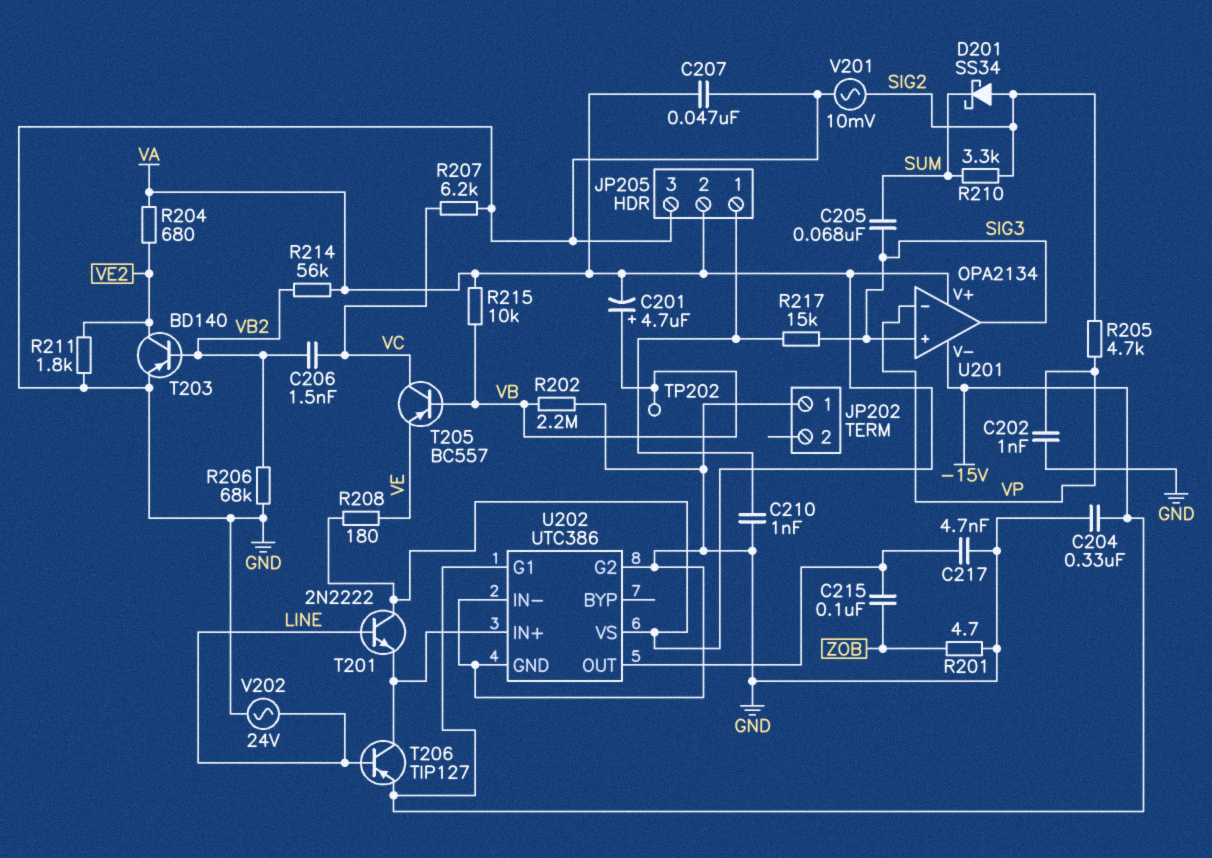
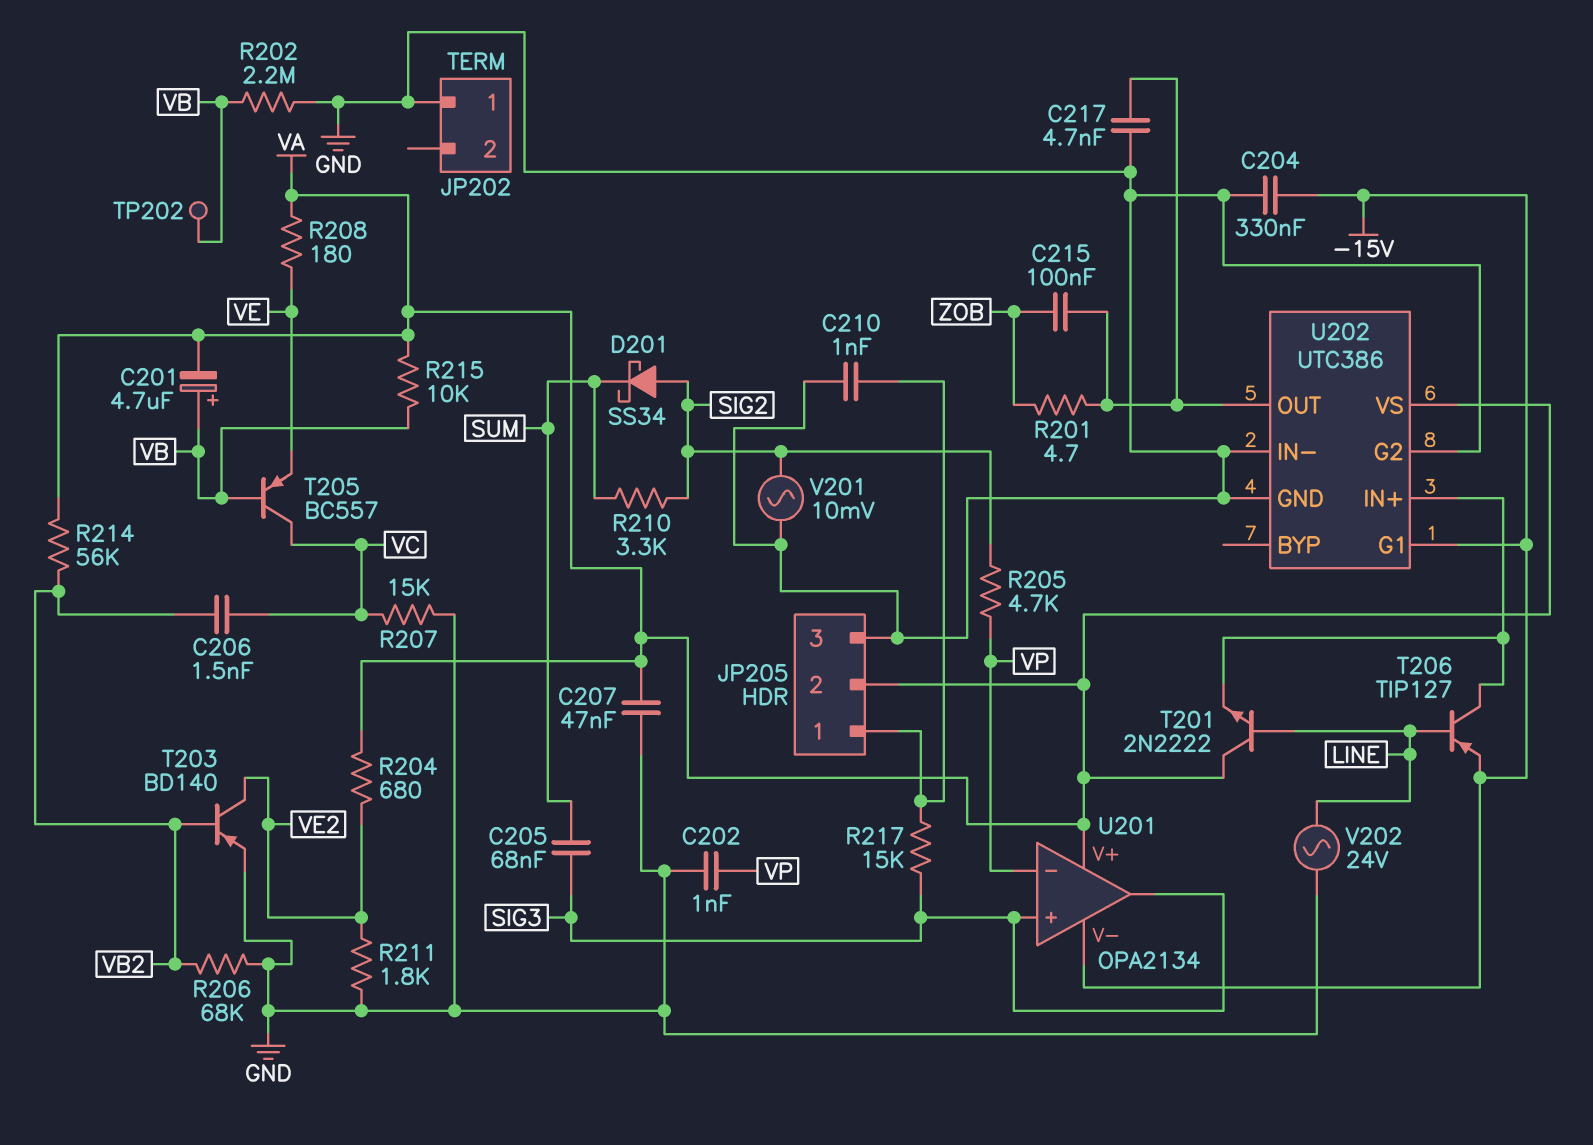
R201: 4.7 (GND, ZOB) -> 4.7 (U202/OUT, ZOB)
R207: 6.2k (GND, VC) -> 15k (GND, VC)

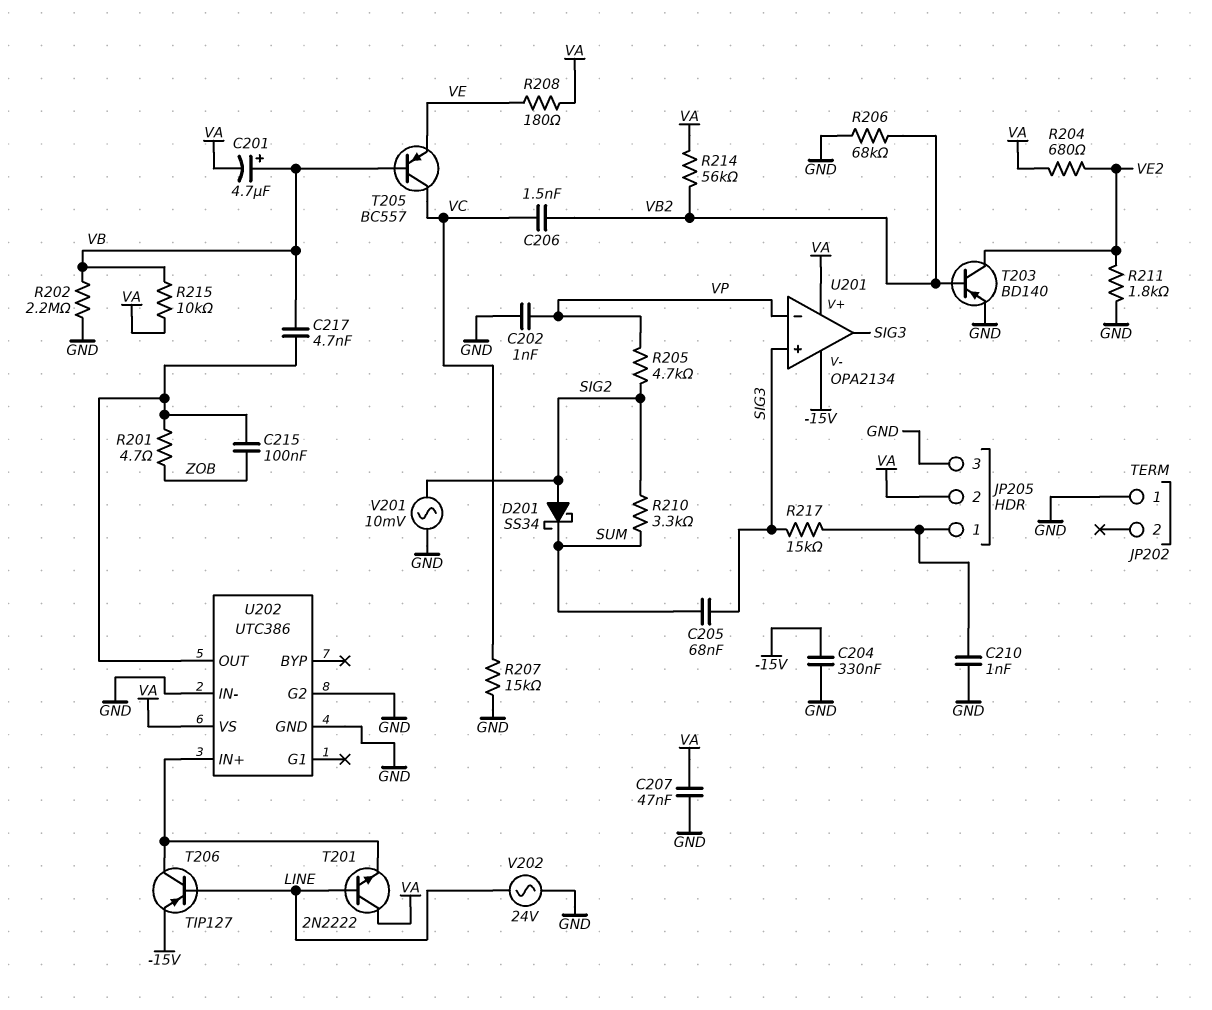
C217: 4.7nF (GND, U202/OUT) -> 4.7nF (U202/OUT, VB)
TP202: test point (VB) -> none
U202 pin G1: -15V -> none

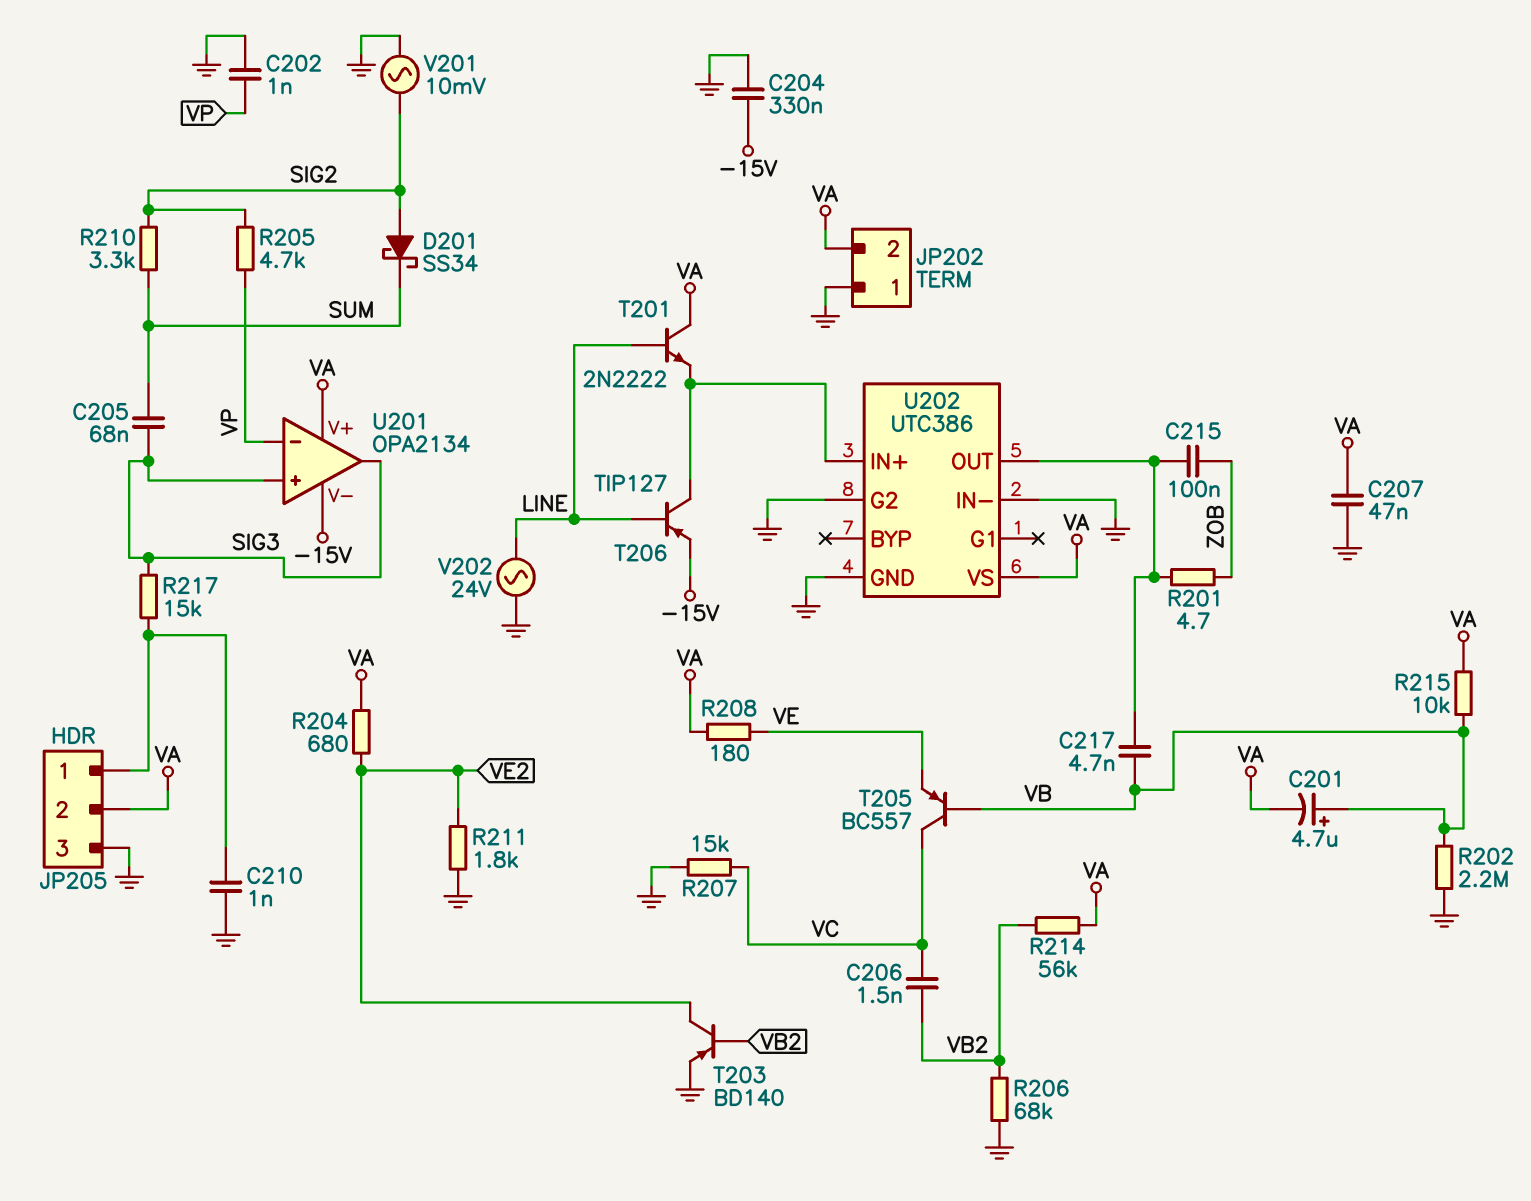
JP202 pin 2: none -> VA

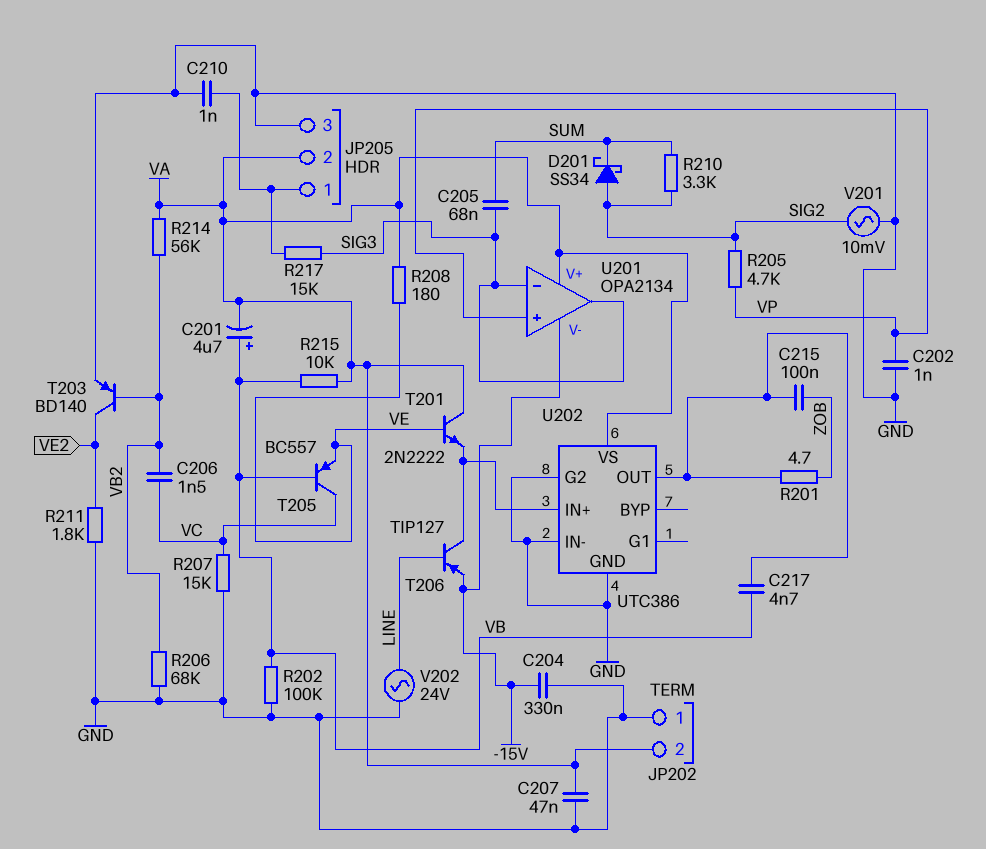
R202: 2.2M (GND, VB) -> 100k (GND, VB)
R204: 680 (VA, VE2) -> none
T201: NPN 2N2222 (B LINE, C VA, E U202/IN+) -> NPN 2N2222 (B VE, C VA, E U202/IN+)
U201 pin in+: SIG3 -> VP
U201 pin in-: VP -> SIG3

